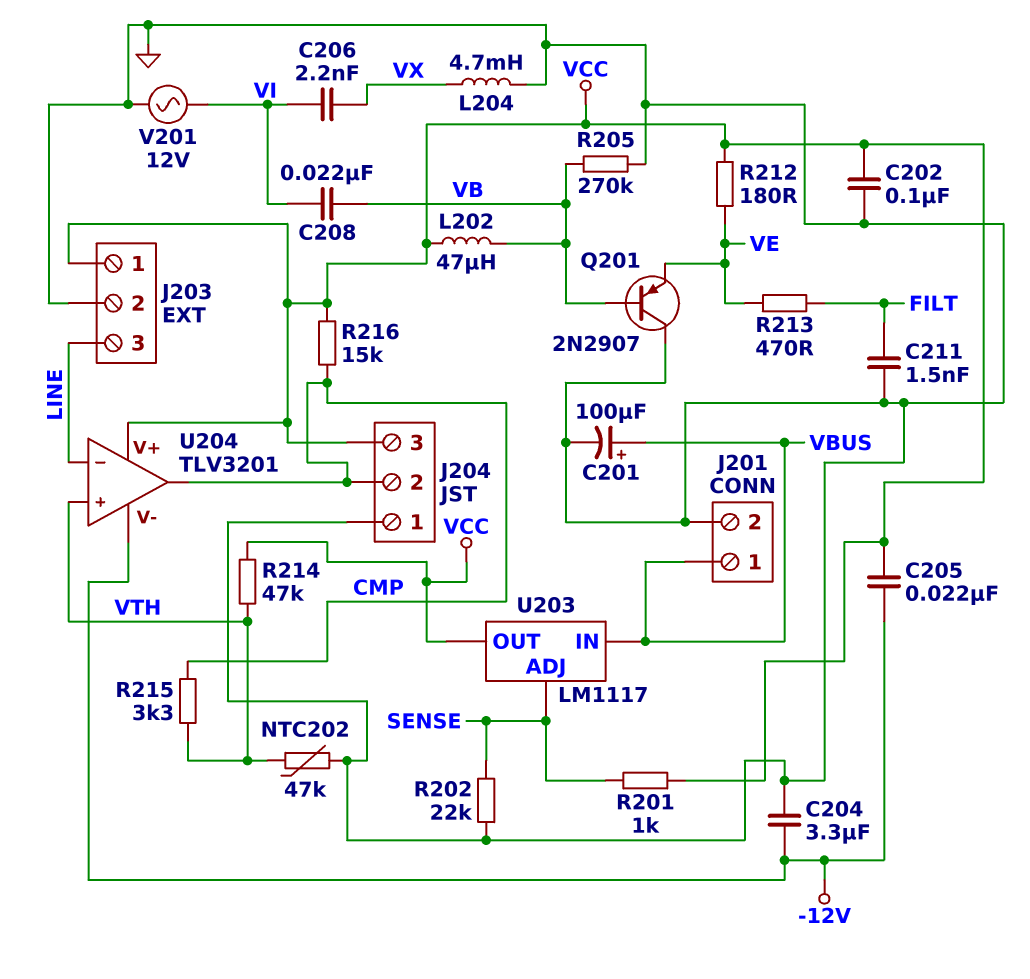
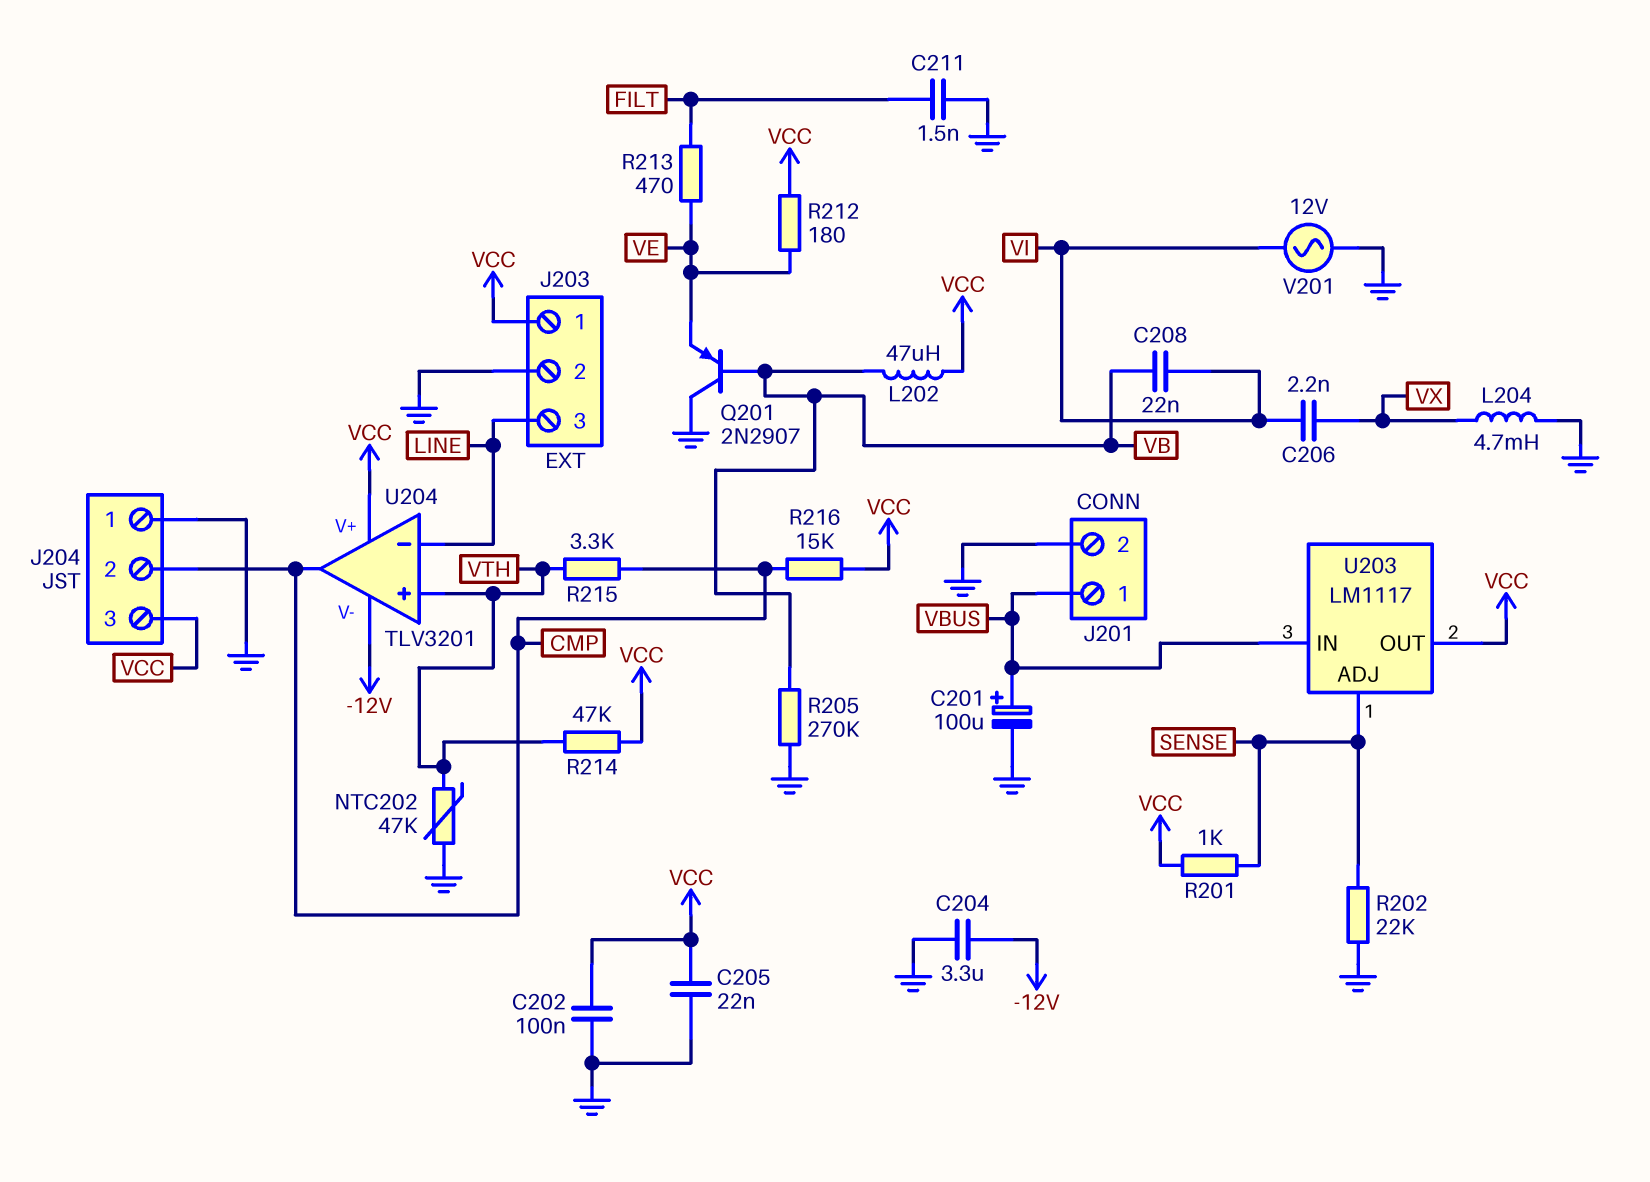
C205: 22nF (-12V, VCC) -> 22nF (GND, VCC)

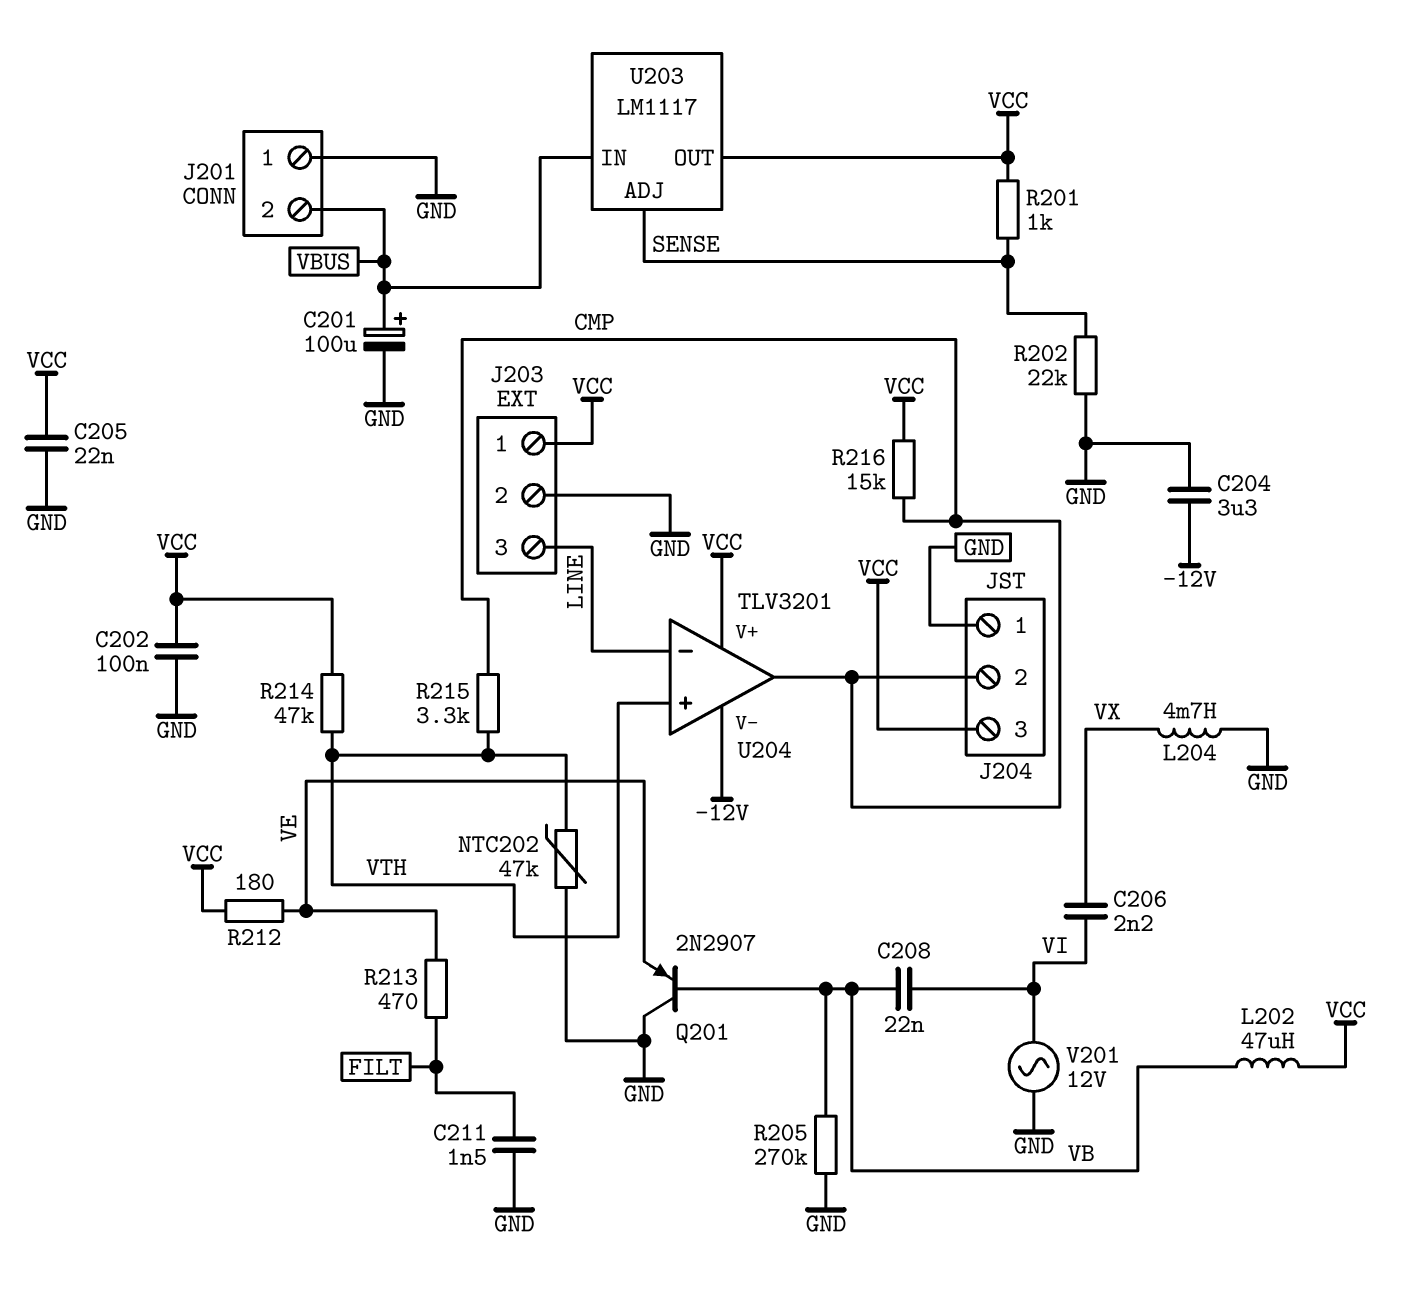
J201 pin 1: VBUS -> GND
J201 pin 2: GND -> VBUS

